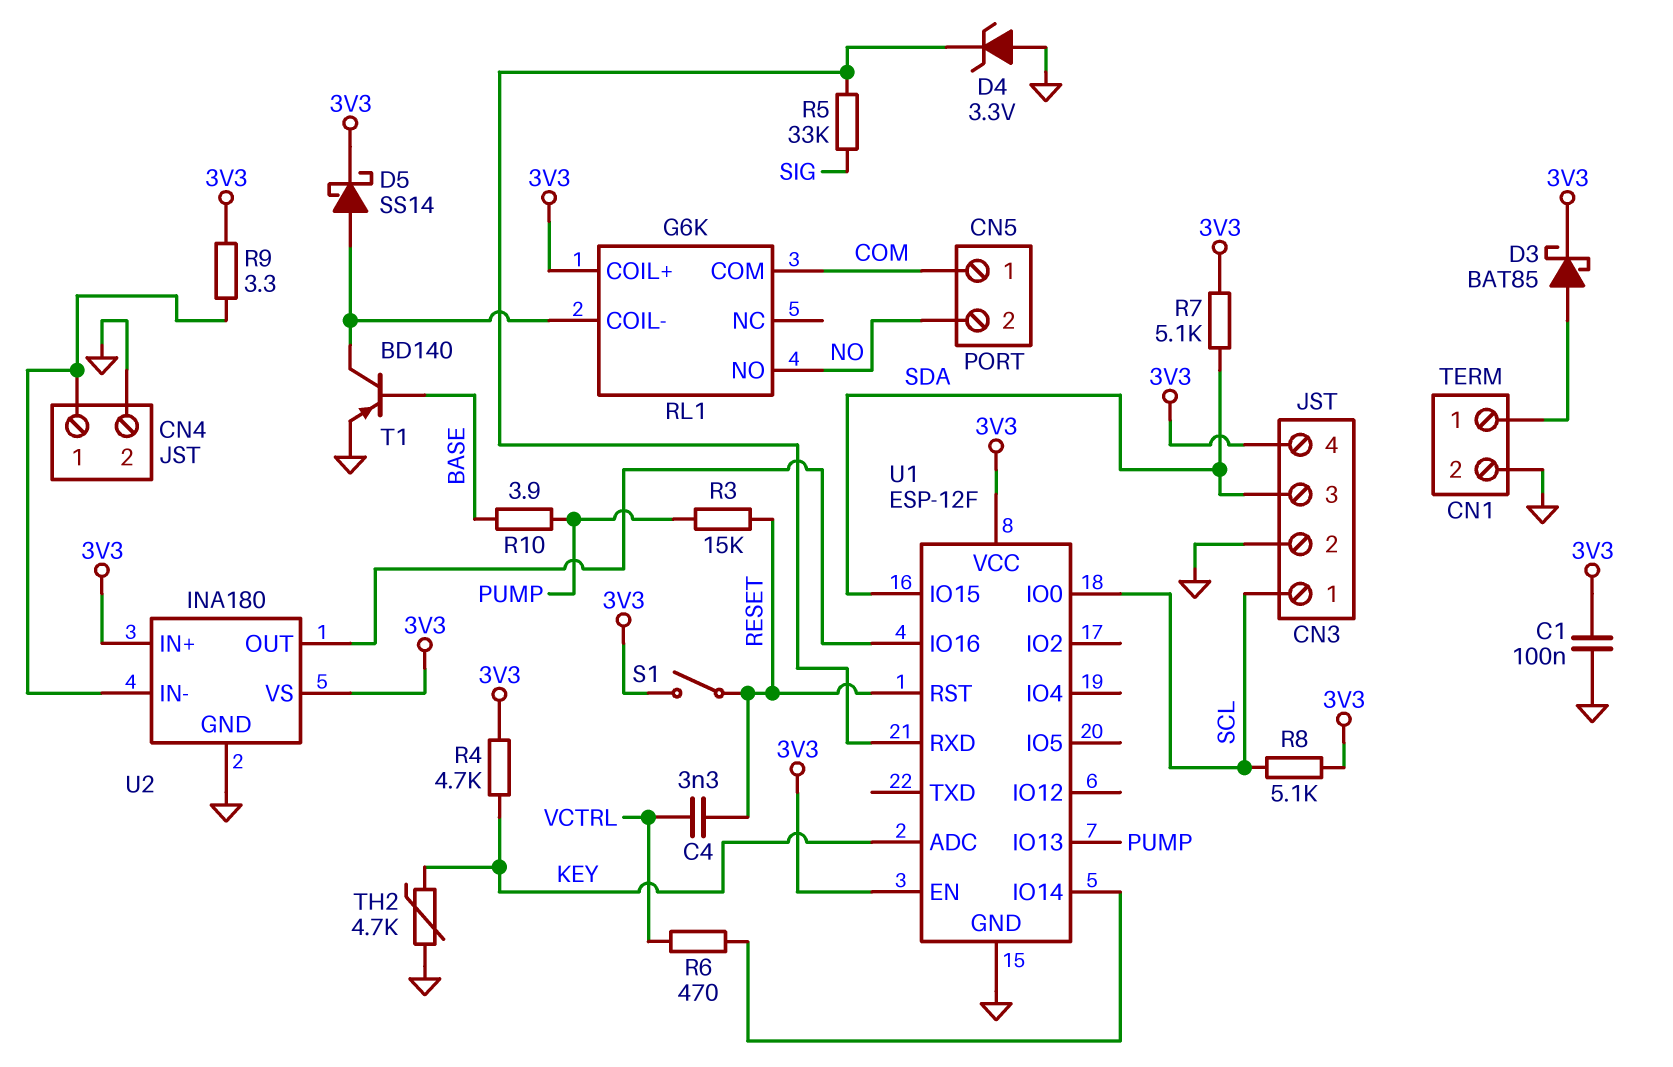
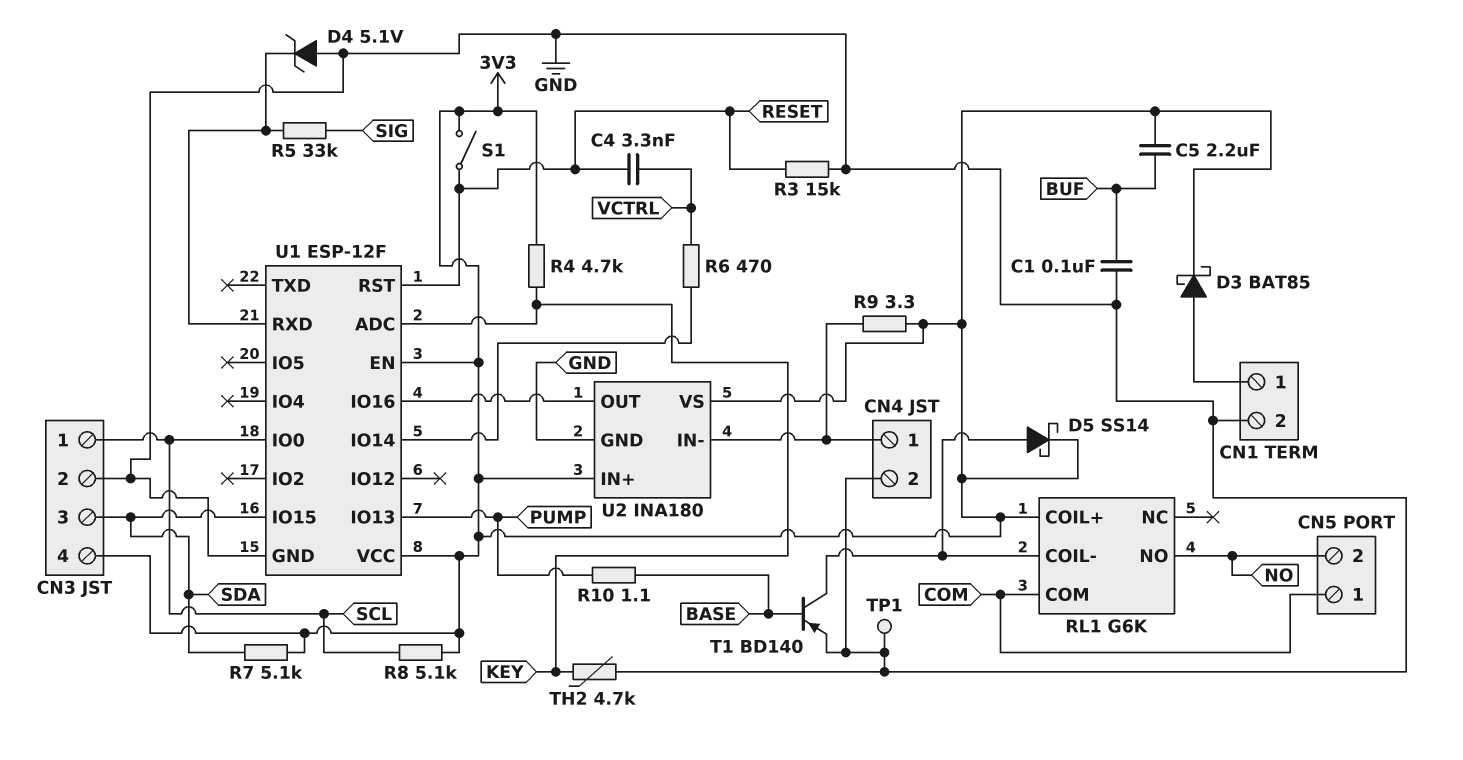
C1: 100nF (3V3, GND) -> 100nF (BUF, GND)
C5: none -> 2.2uF (3V3, BUF)
D4: zener 3.3V (A GND, K U1/RXD) -> zener 5.1V (A GND, K U1/RXD)
R3: 15k (PUMP, RESET) -> 15k (GND, RESET)
R10: 3.9 (BASE, PUMP) -> 1.1 (BASE, PUMP)
TP1: none -> test point (GND)

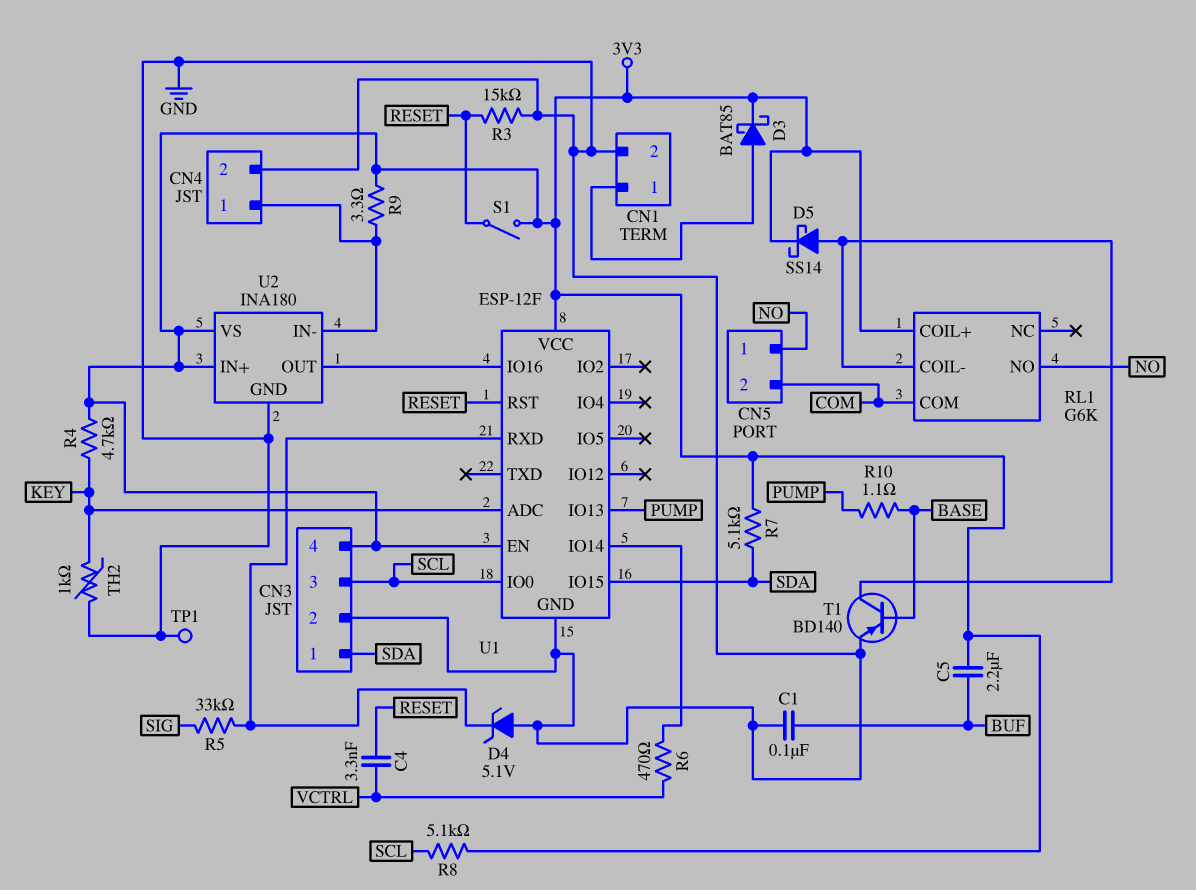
CN3 pin 1: SCL -> SDA
CN3 pin 3: SDA -> SCL
CN5 pin 1: COM -> NO
CN5 pin 2: NO -> COM
TH2: 4.7k (GND, KEY) -> 1k (GND, KEY)

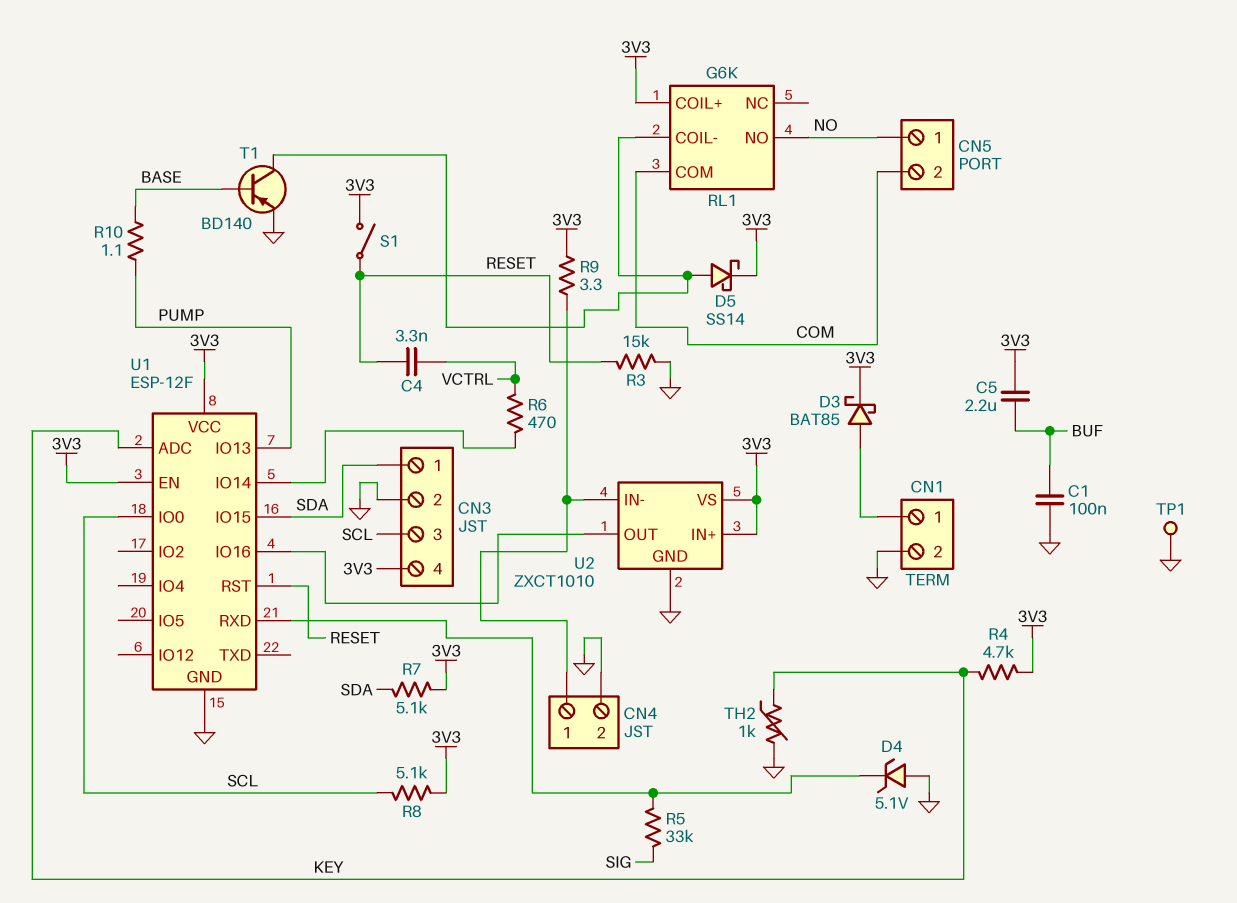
U2: INA180 -> ZXCT1010

